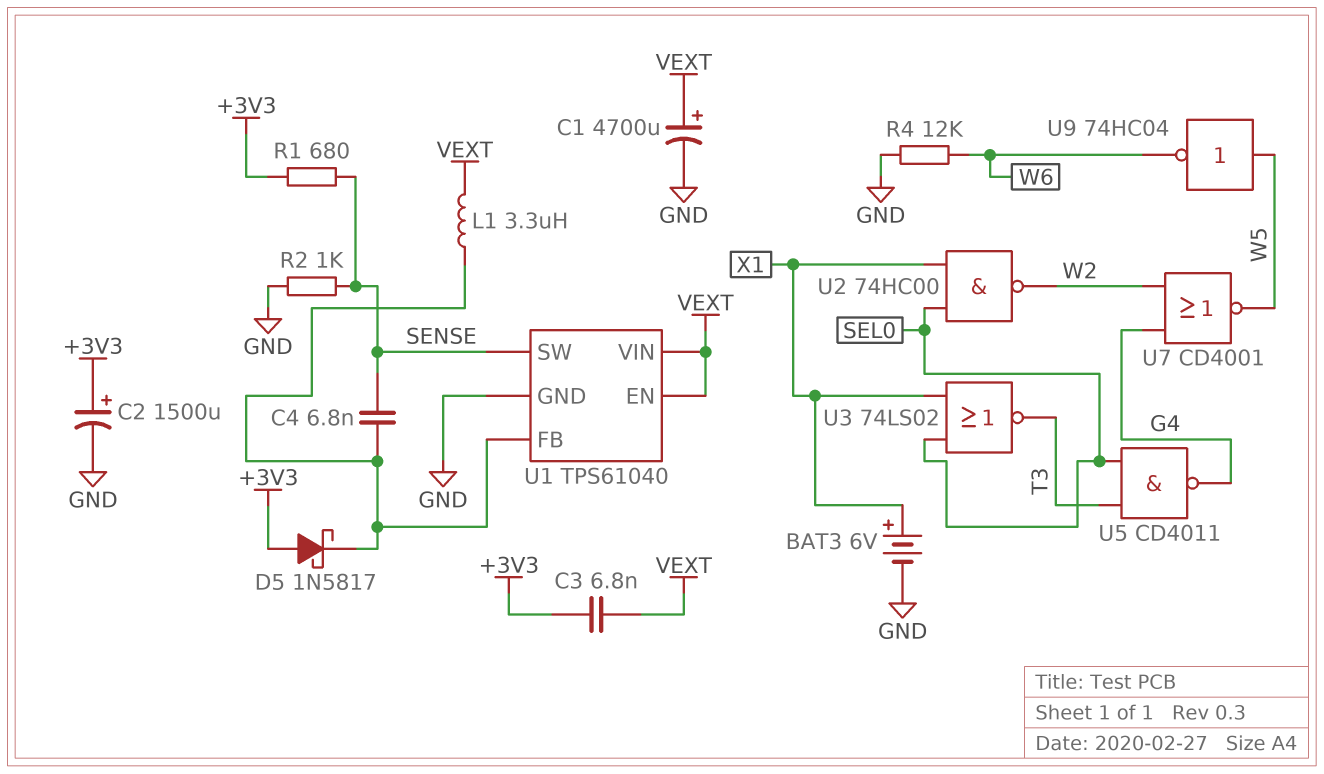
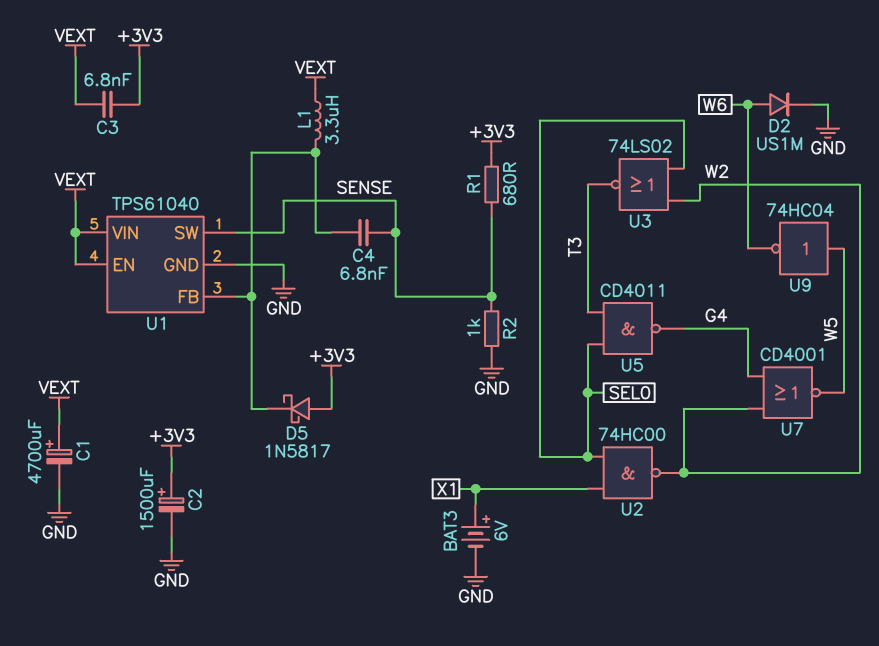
D2: none -> diode US1M (A W6, K GND)
R4: 12k (GND, W6) -> none
U3: NOR 74LS02 (in SEL0, in X1, out T3) -> NOR 74LS02 (in SEL0, in W2, out T3)

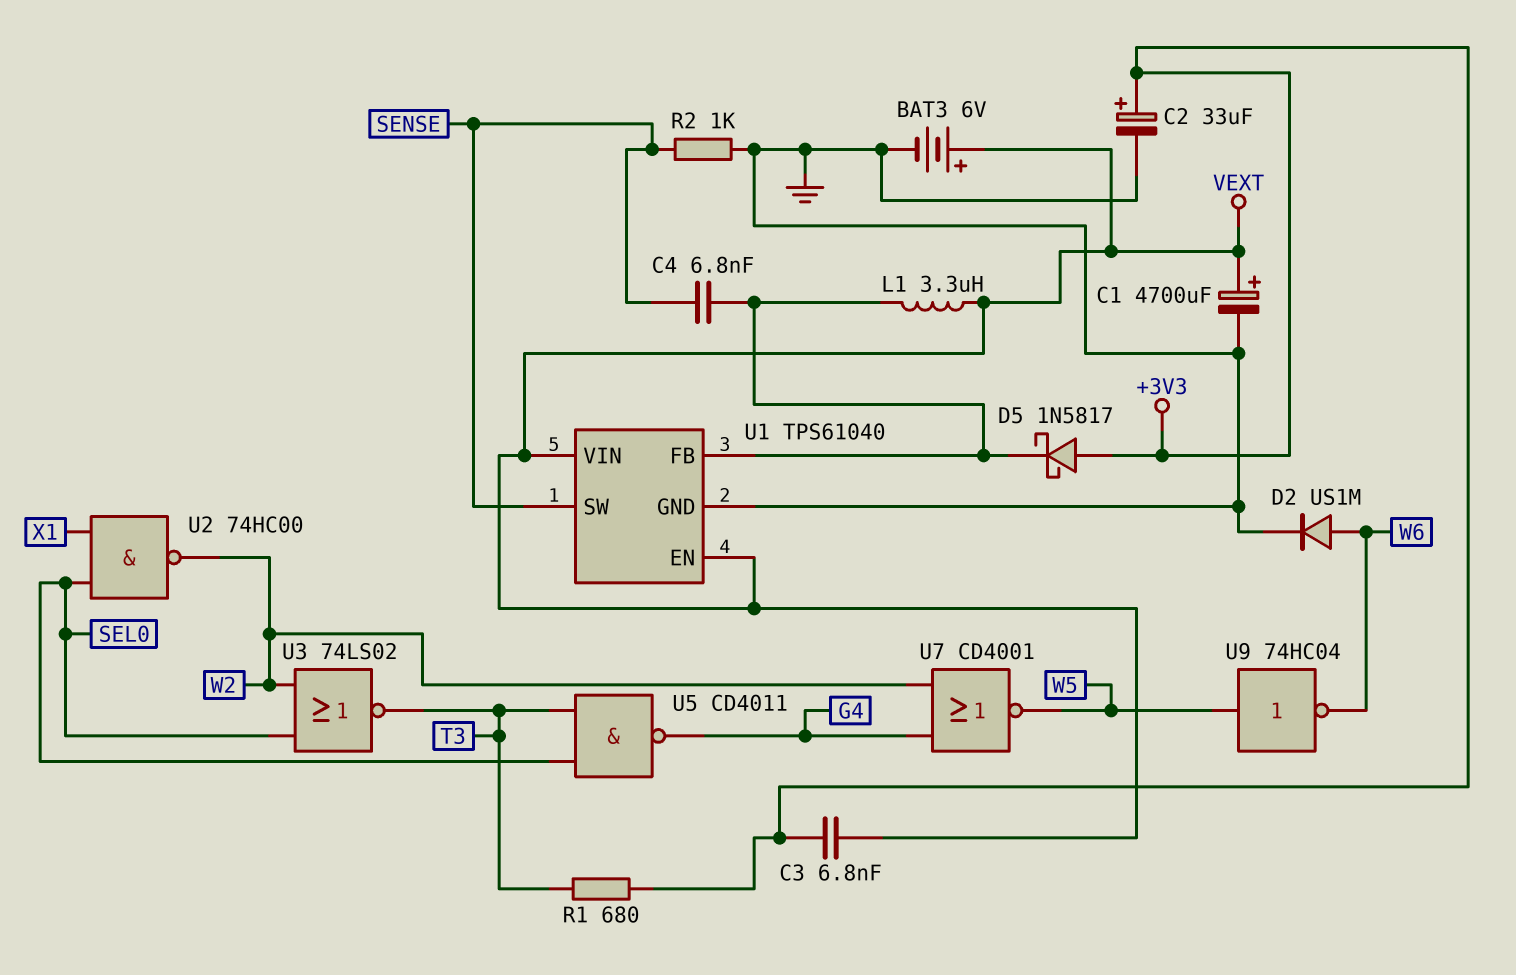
BAT3: 6V (plus X1, minus GND) -> 6V (plus VEXT, minus GND)
C2: 1500uF (plus +3V3, minus GND) -> 33uF (plus +3V3, minus GND)
R1: 680 (+3V3, SENSE) -> 680 (+3V3, T3)

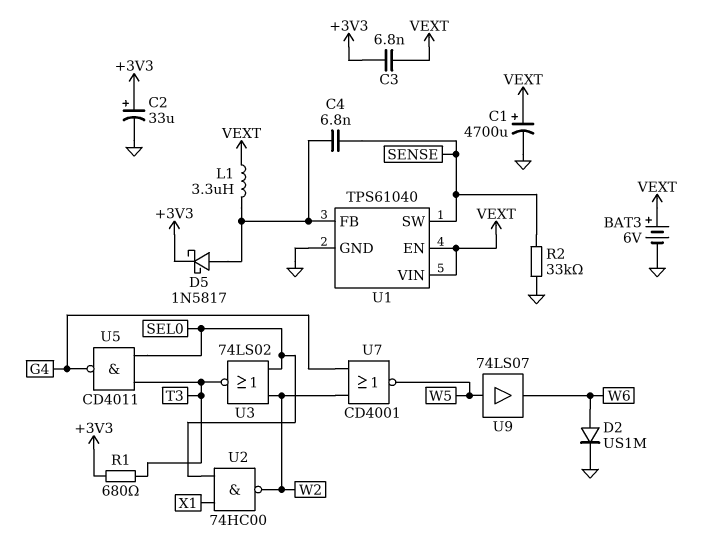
D5: schottky 1N5817 (A +3V3, K U1/FB) -> schottky 1N5817 (A U1/FB, K +3V3)
R2: 1k (GND, SENSE) -> 33k (GND, SENSE)
U9: NOT 74HC04 (in W5, out W6) -> buffer 74LS07 (in W5, out W6)

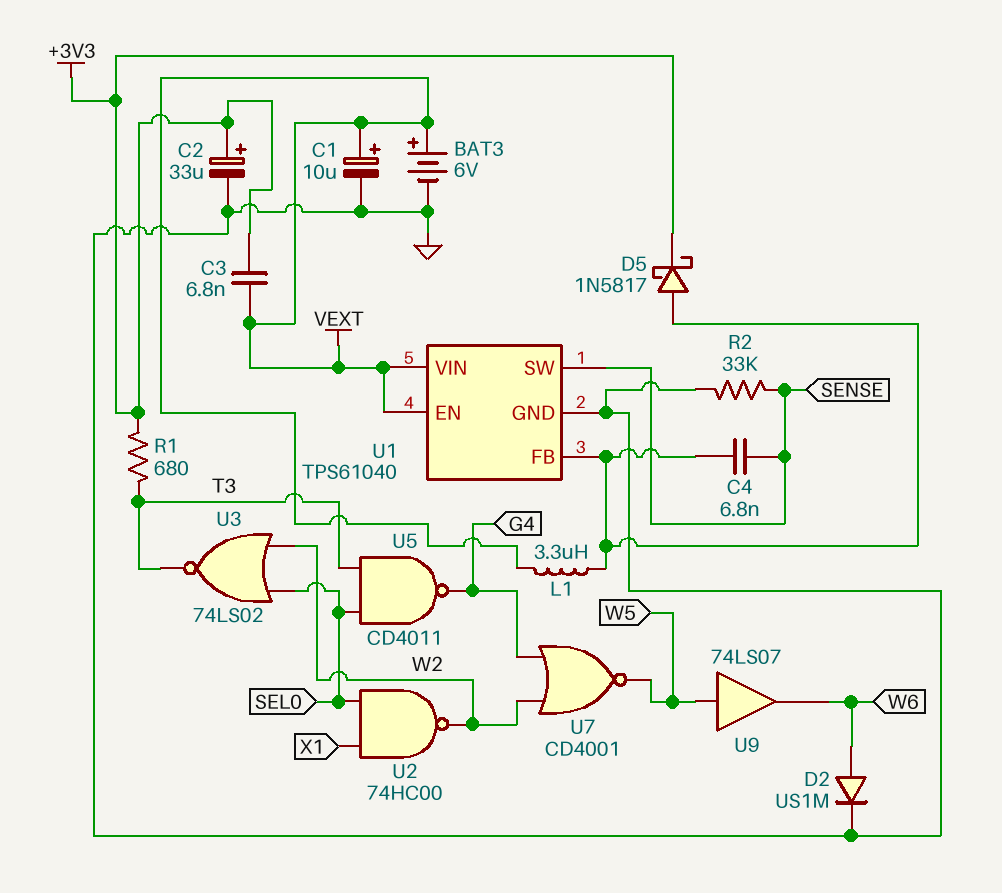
C1: 4700uF (plus VEXT, minus GND) -> 10uF (plus VEXT, minus GND)

